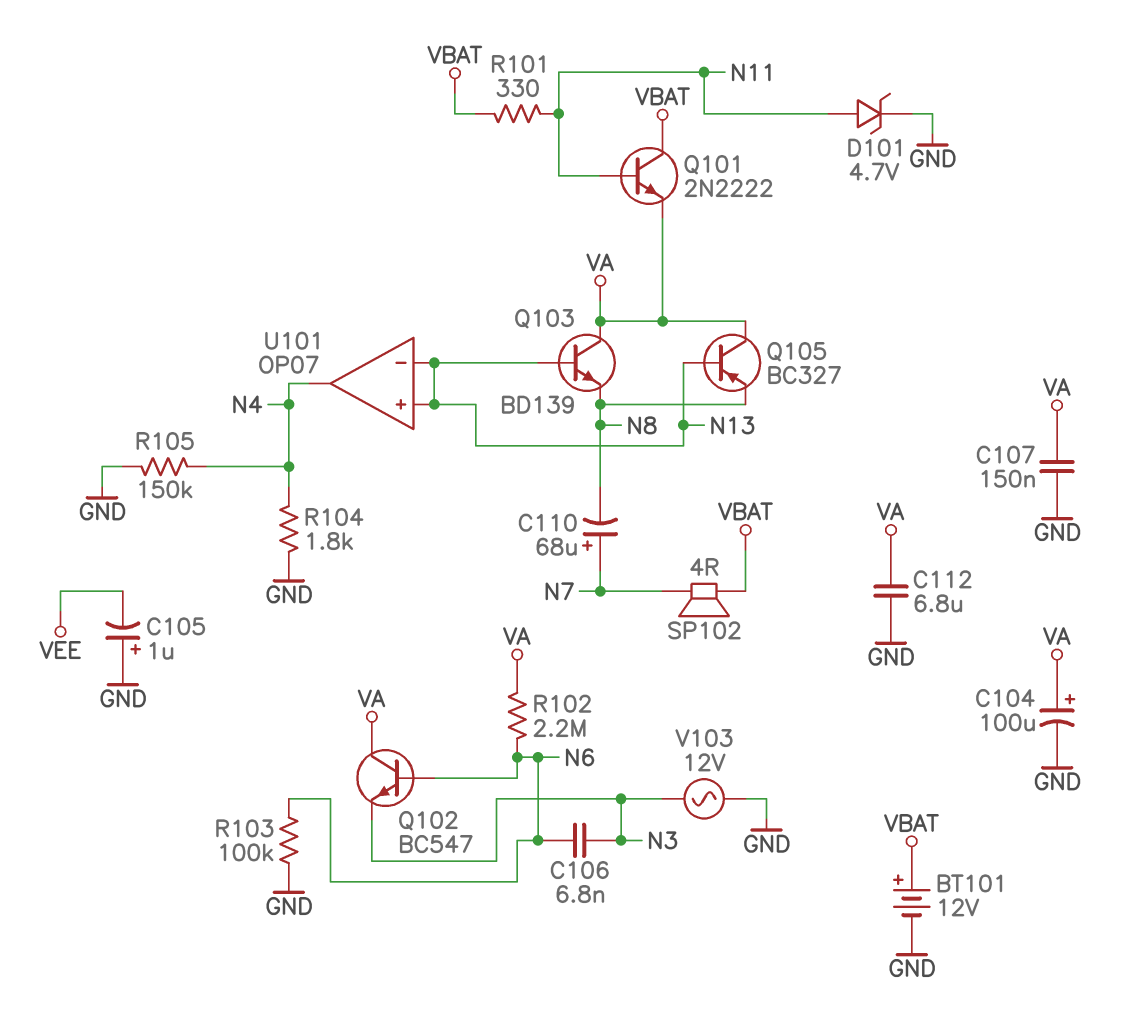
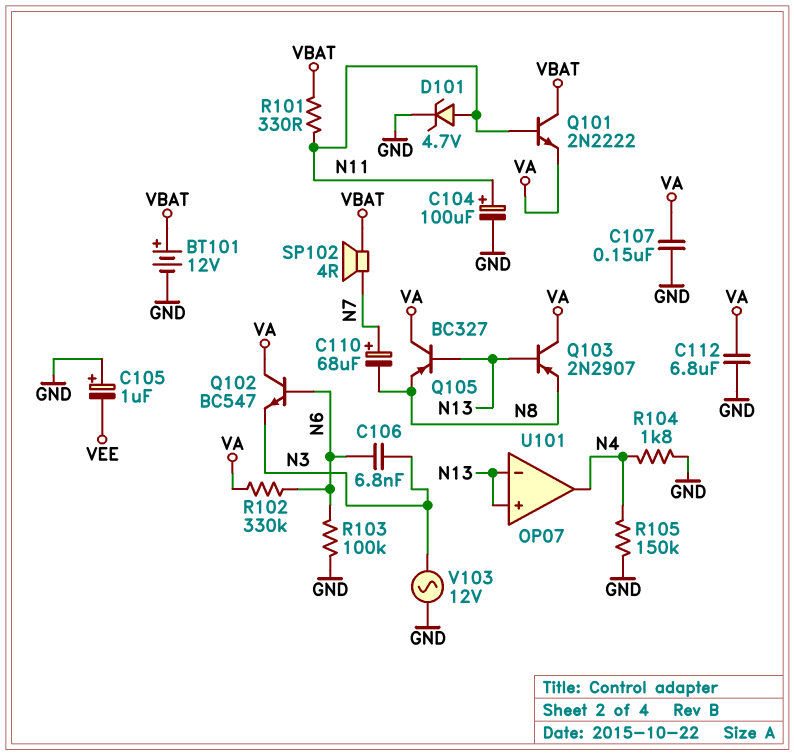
C104: 100uF (plus VA, minus GND) -> 100uF (plus N11, minus GND)
Q103: NPN BD139 (B N13, C VA, E N8) -> PNP 2N2907 (B N13, C VA, E N8)
R102: 2.2M (N6, VA) -> 330k (N6, VA)

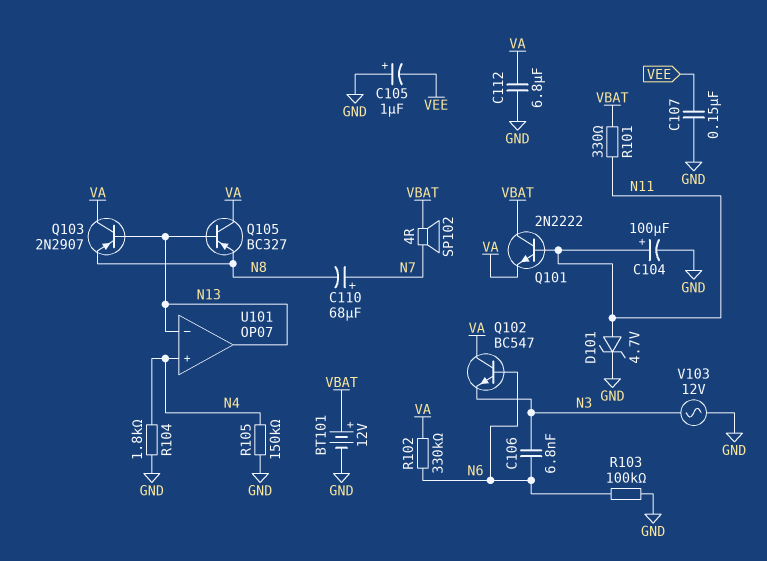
C107: 150nF (GND, VA) -> 150nF (GND, VEE)
U101 pin in+: N13 -> N4
U101 pin out: N4 -> N13

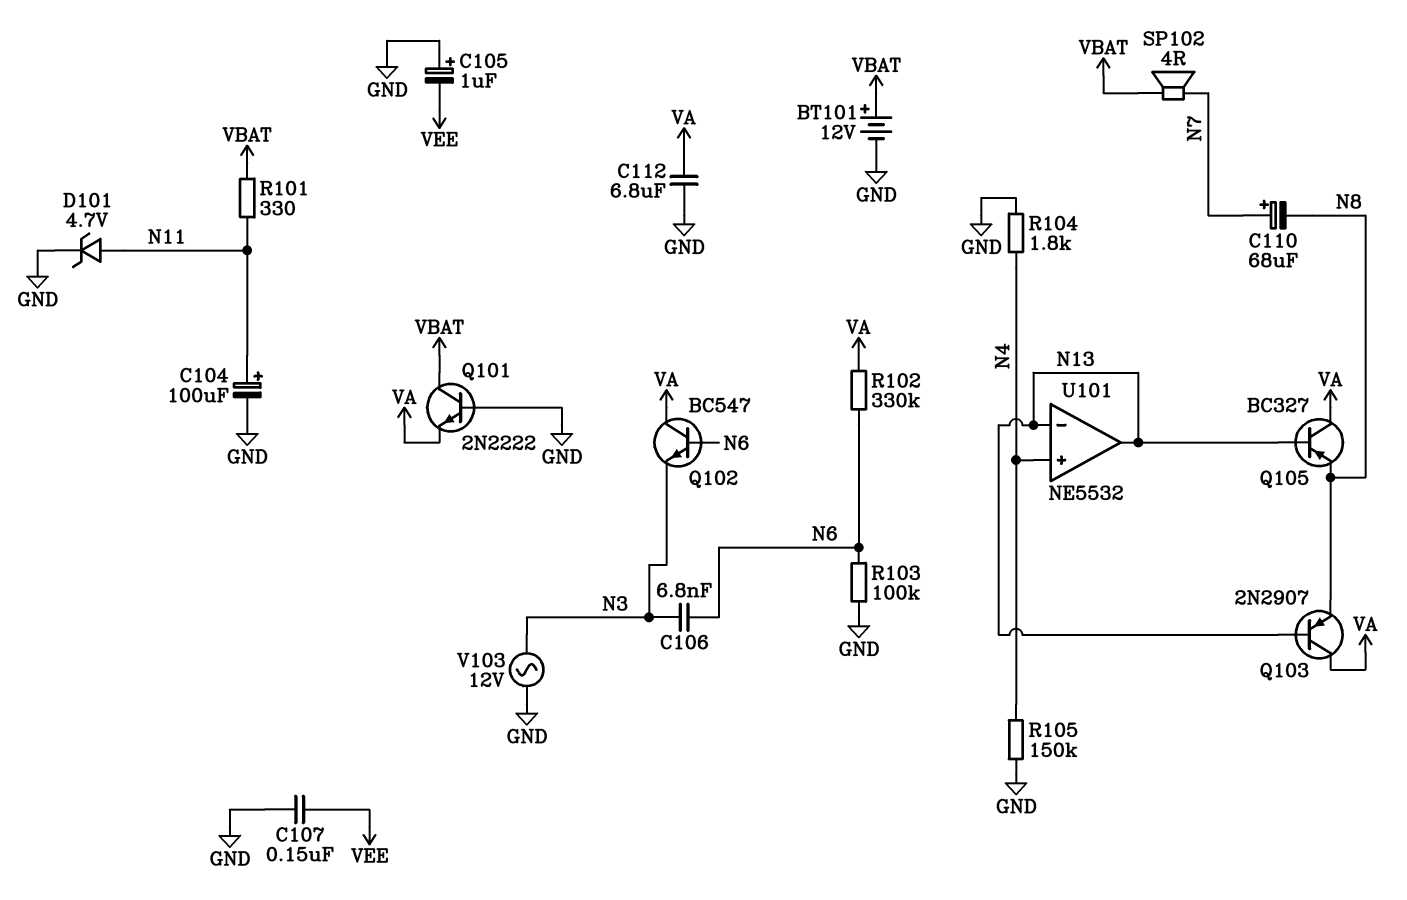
Q101: NPN 2N2222 (B N11, C VBAT, E VA) -> NPN 2N2222 (B GND, C VBAT, E VA)
U101: OP07 -> NE5532

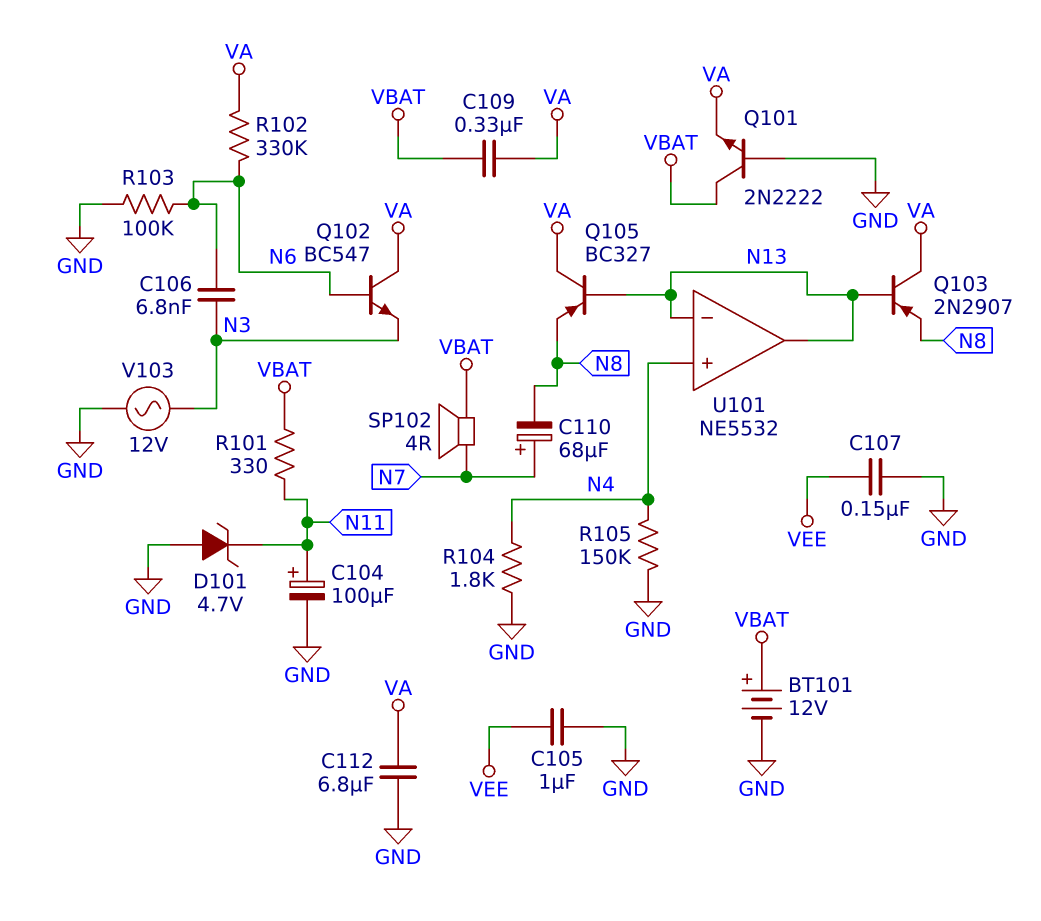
C105: 1uF (plus GND, minus VEE) -> 1uF (GND, VEE)
C109: none -> 330nF (VA, VBAT)
D101: zener 4.7V (A N11, K GND) -> zener 4.7V (A GND, K N11)

